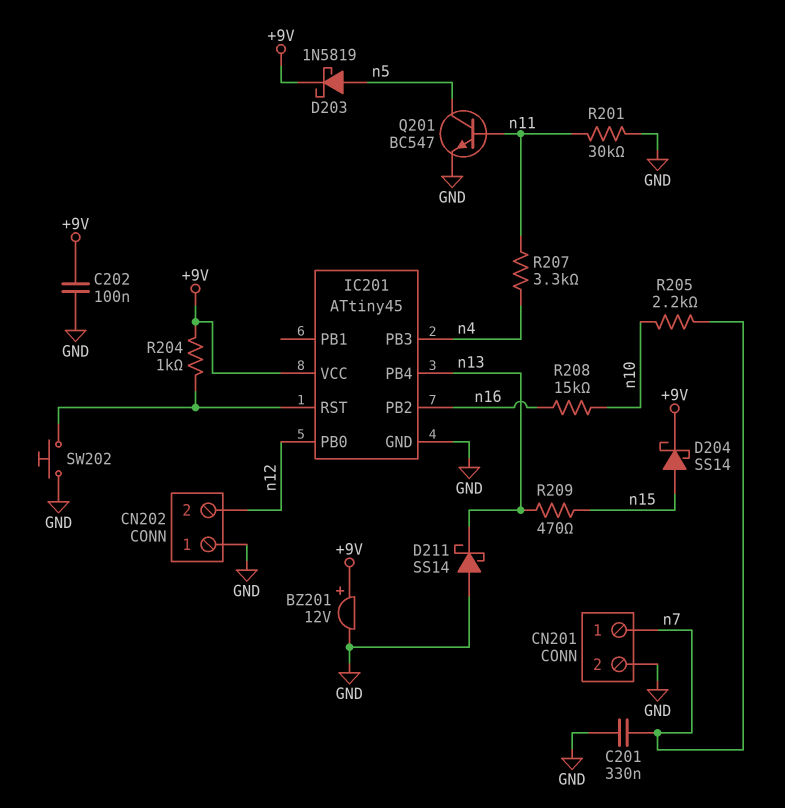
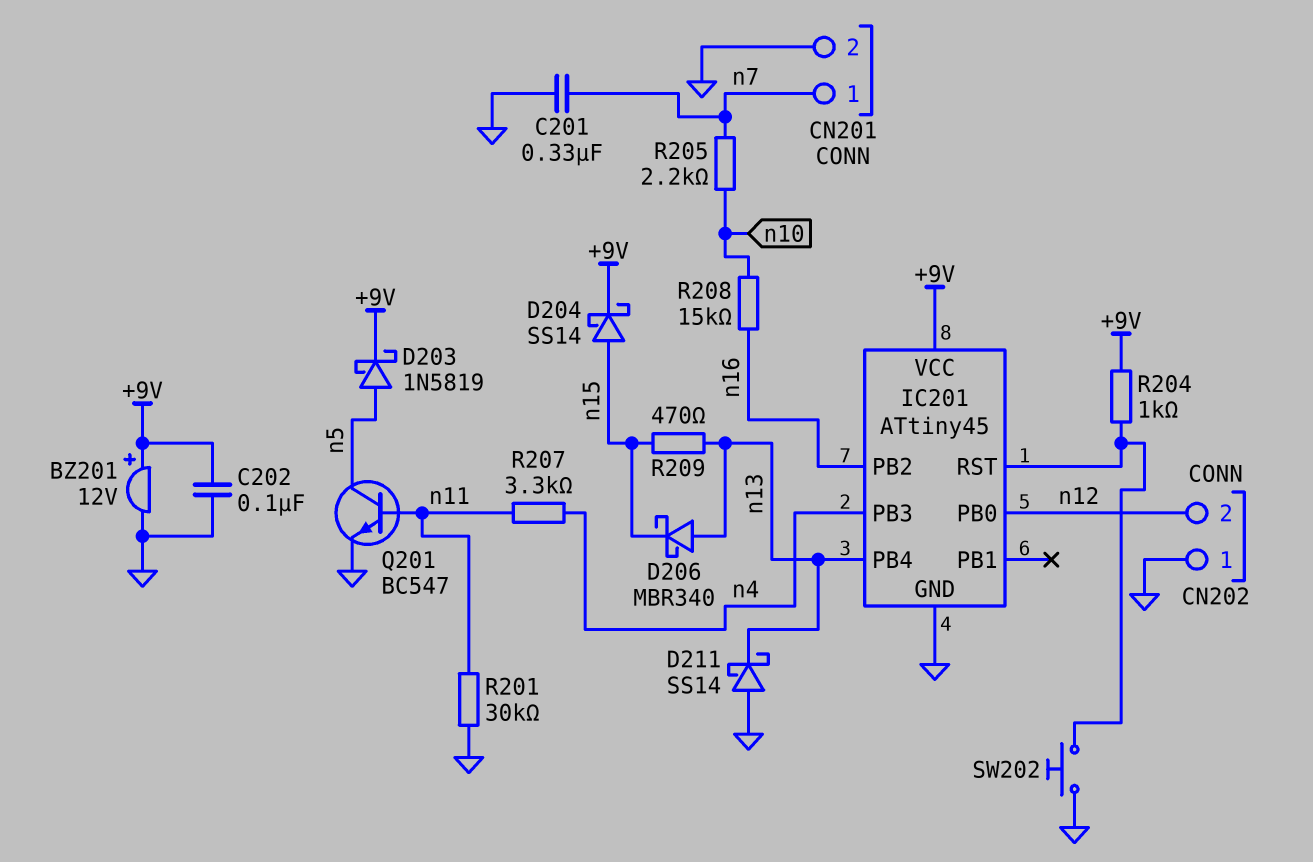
D206: none -> schottky MBR340 (A n13, K n15)

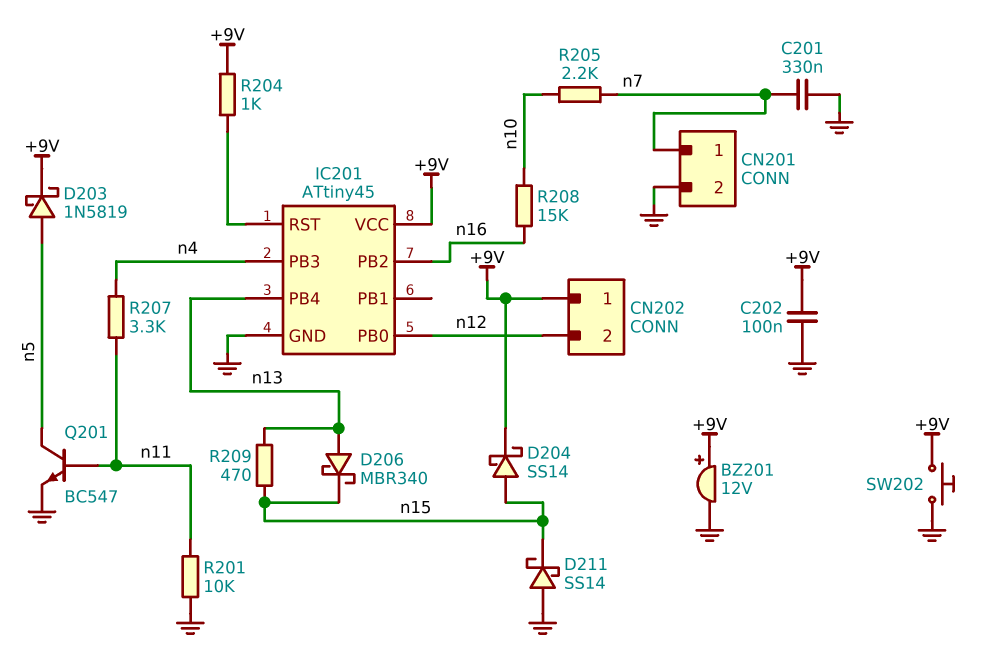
CN202 pin 1: GND -> +9V
D211: schottky SS14 (A GND, K n13) -> schottky SS14 (A GND, K n15)
R201: 30k (GND, n11) -> 10k (GND, n11)
SW202: button (GND, IC201/RST) -> button (+9V, GND)

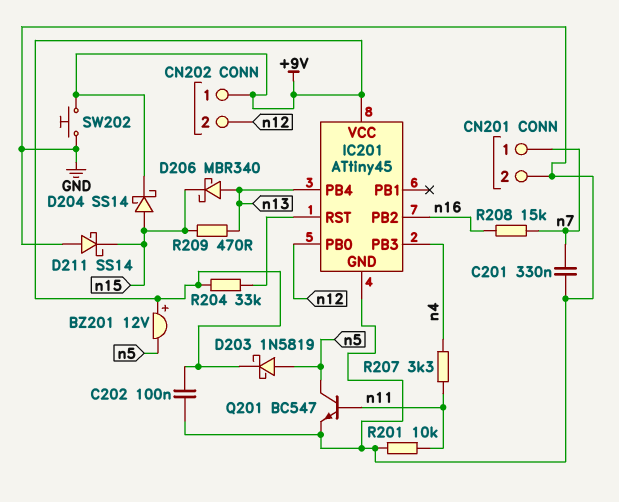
BZ201: buzzer 12V (plus +9V, minus GND) -> buzzer 12V (plus +9V, minus n5)
R204: 1k (+9V, IC201/RST) -> 33k (+9V, IC201/RST)
R205: 2.2k (n7, n10) -> none
R208: 15k (n10, n16) -> 15k (n7, n16)

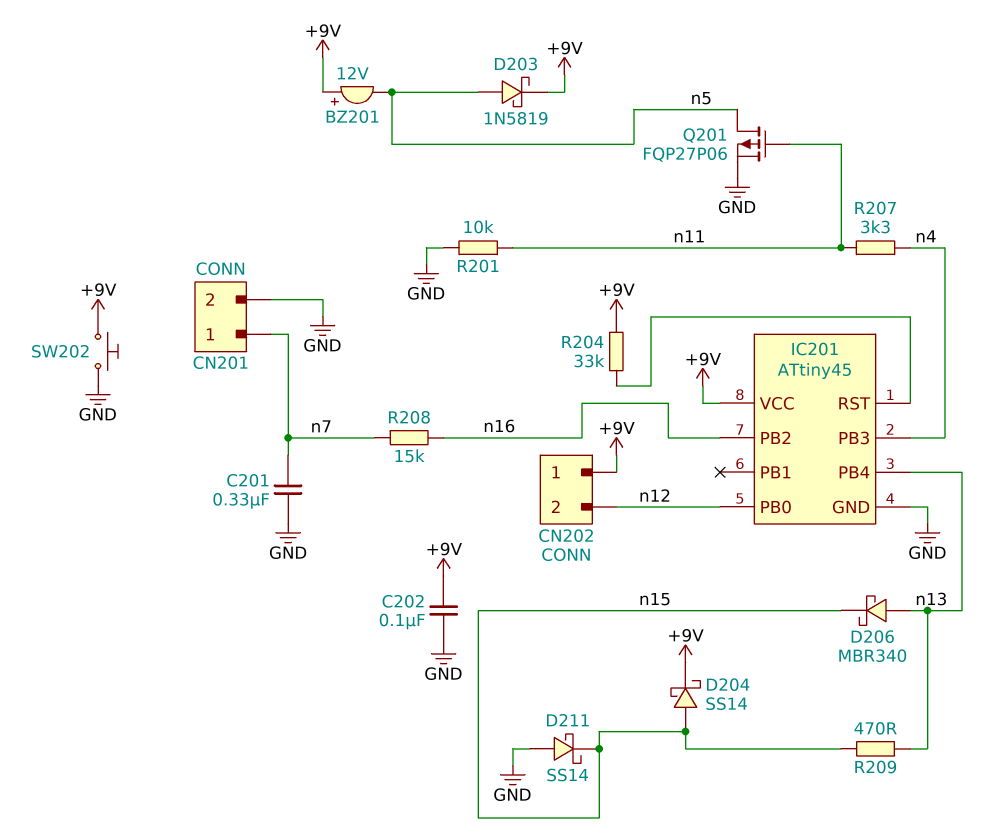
Q201: NPN BC547 (B n11, C n5, E GND) -> PMOS FQP27P06 (G n11, D n5, S GND)

